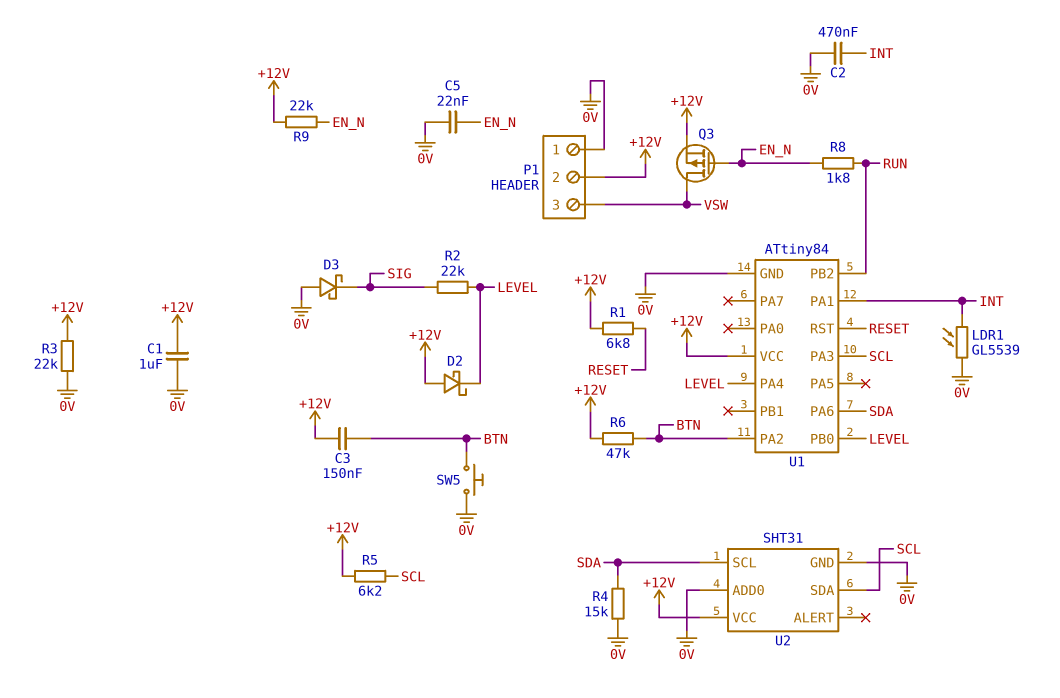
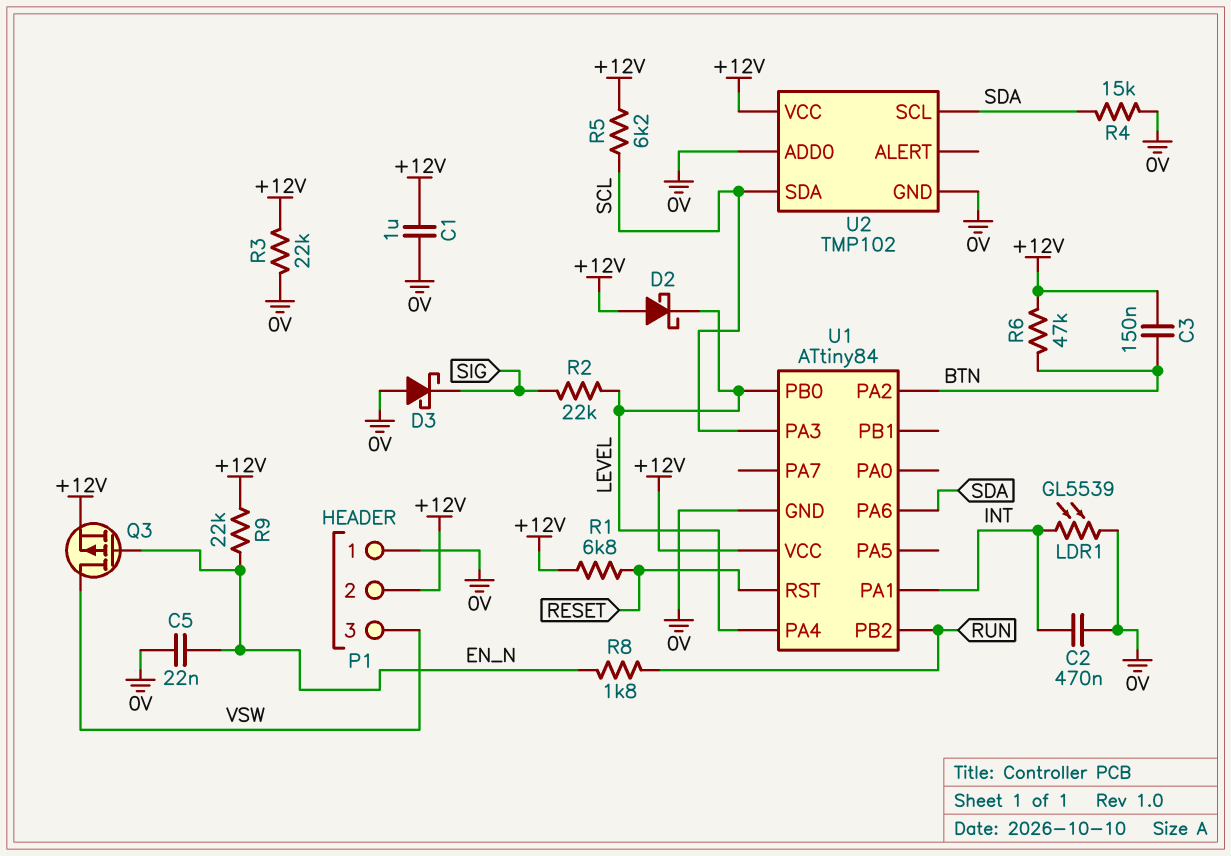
SW5: button (0V, BTN) -> none
U2: SHT31 -> TMP102

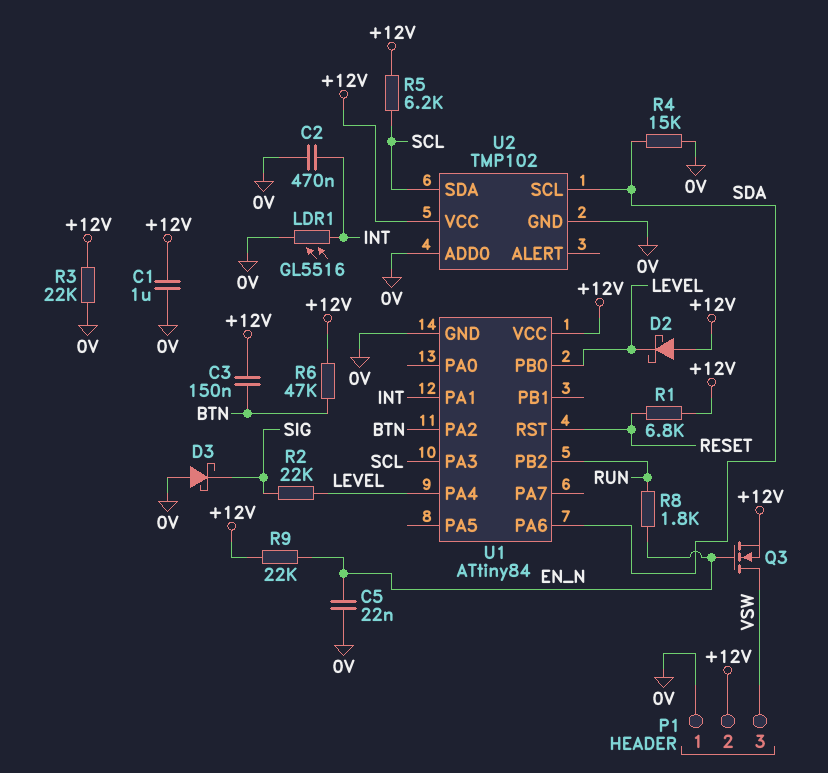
LDR1: GL5539 (0V, INT) -> GL5516 (0V, INT)
Q3: PMOS (G EN_N, D VSW, S +12V) -> NMOS (G EN_N, D VSW, S +12V)

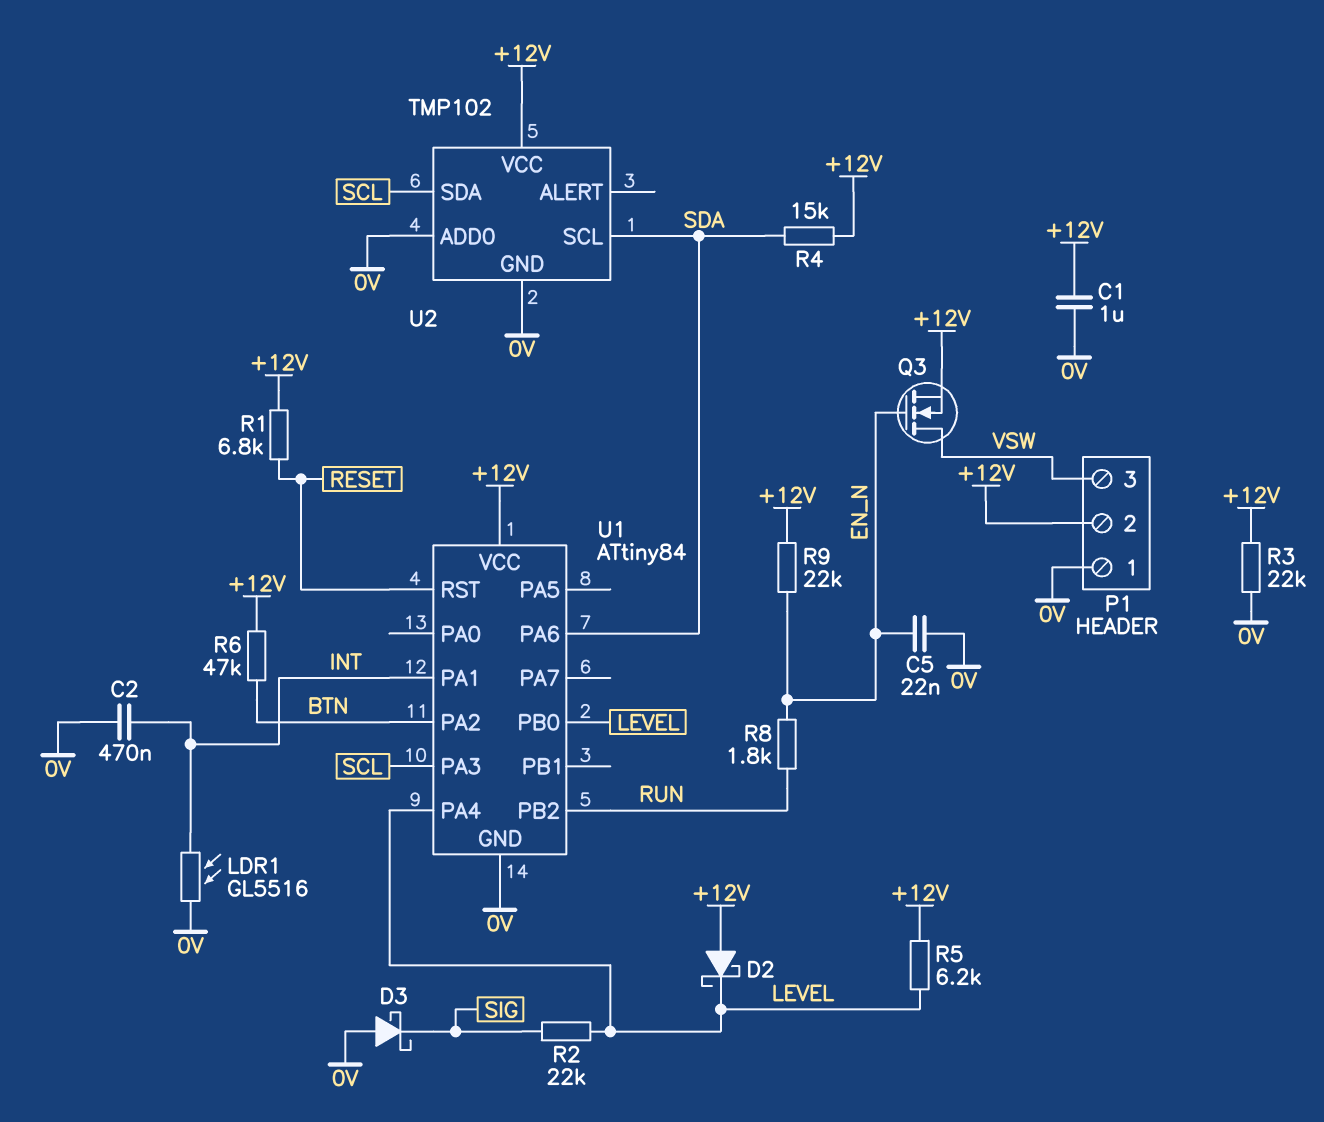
C3: 150nF (+12V, BTN) -> none
R4: 15k (0V, SDA) -> 15k (+12V, SDA)
R5: 6.2k (+12V, SCL) -> 6.2k (+12V, LEVEL)

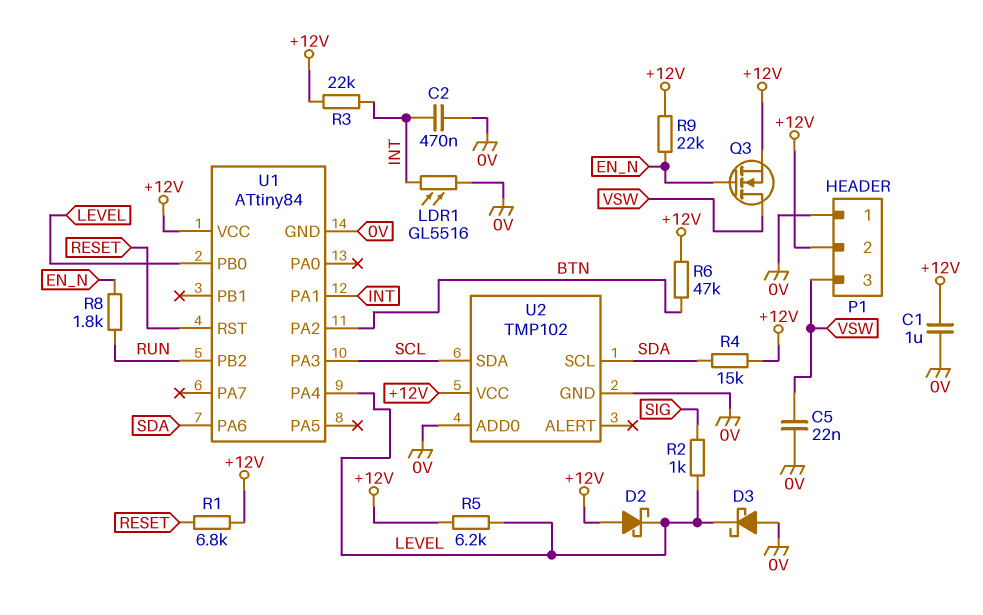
C5: 22nF (0V, EN_N) -> 22nF (0V, VSW)
D3: schottky (A 0V, K SIG) -> schottky (A 0V, K LEVEL)
R2: 22k (LEVEL, SIG) -> 1k (LEVEL, SIG)
R3: 22k (+12V, 0V) -> 22k (+12V, INT)

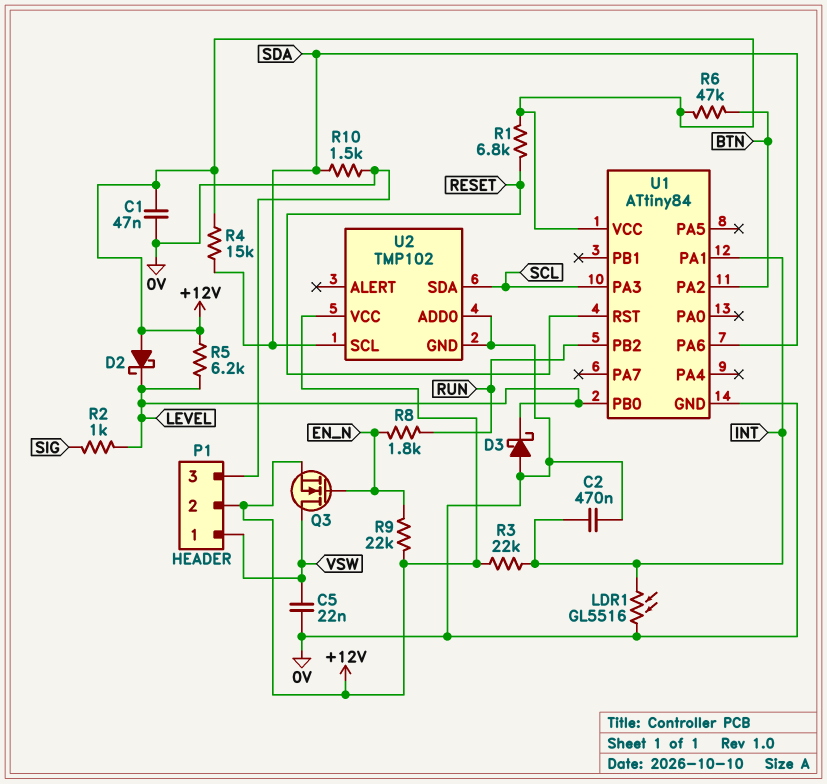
C1: 1uF (+12V, 0V) -> 47nF (+12V, 0V)
P1 pin 1: 0V -> VSW
P1 pin 3: VSW -> 0V
R10: none -> 1.5k (0V, SDA)
U1 pin PA4: LEVEL -> none

